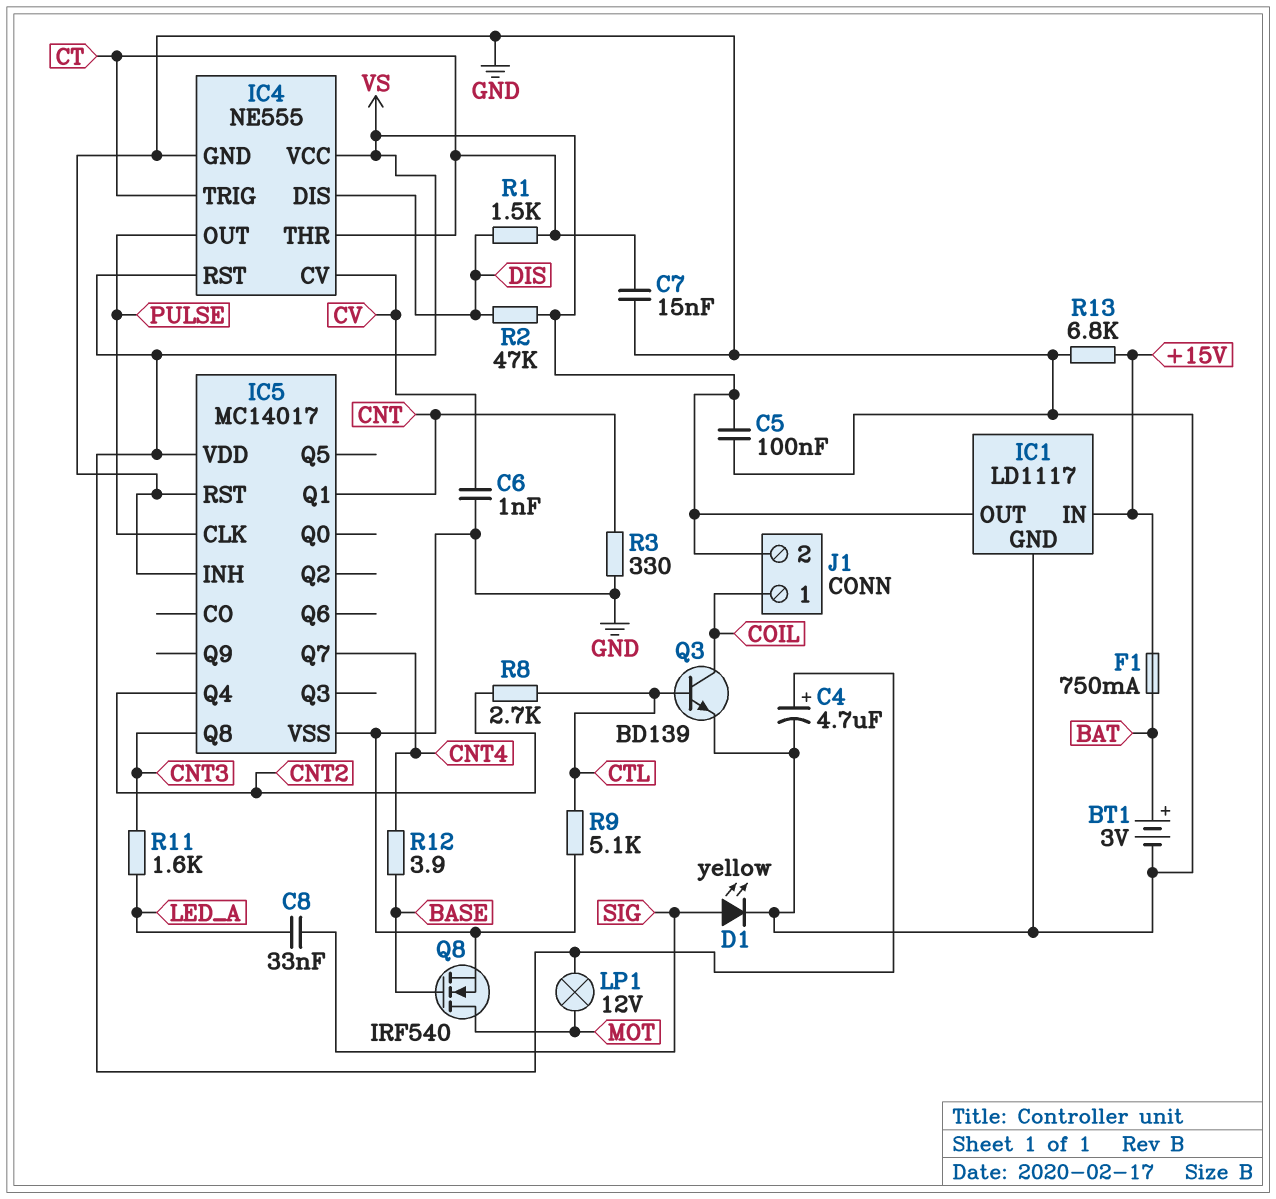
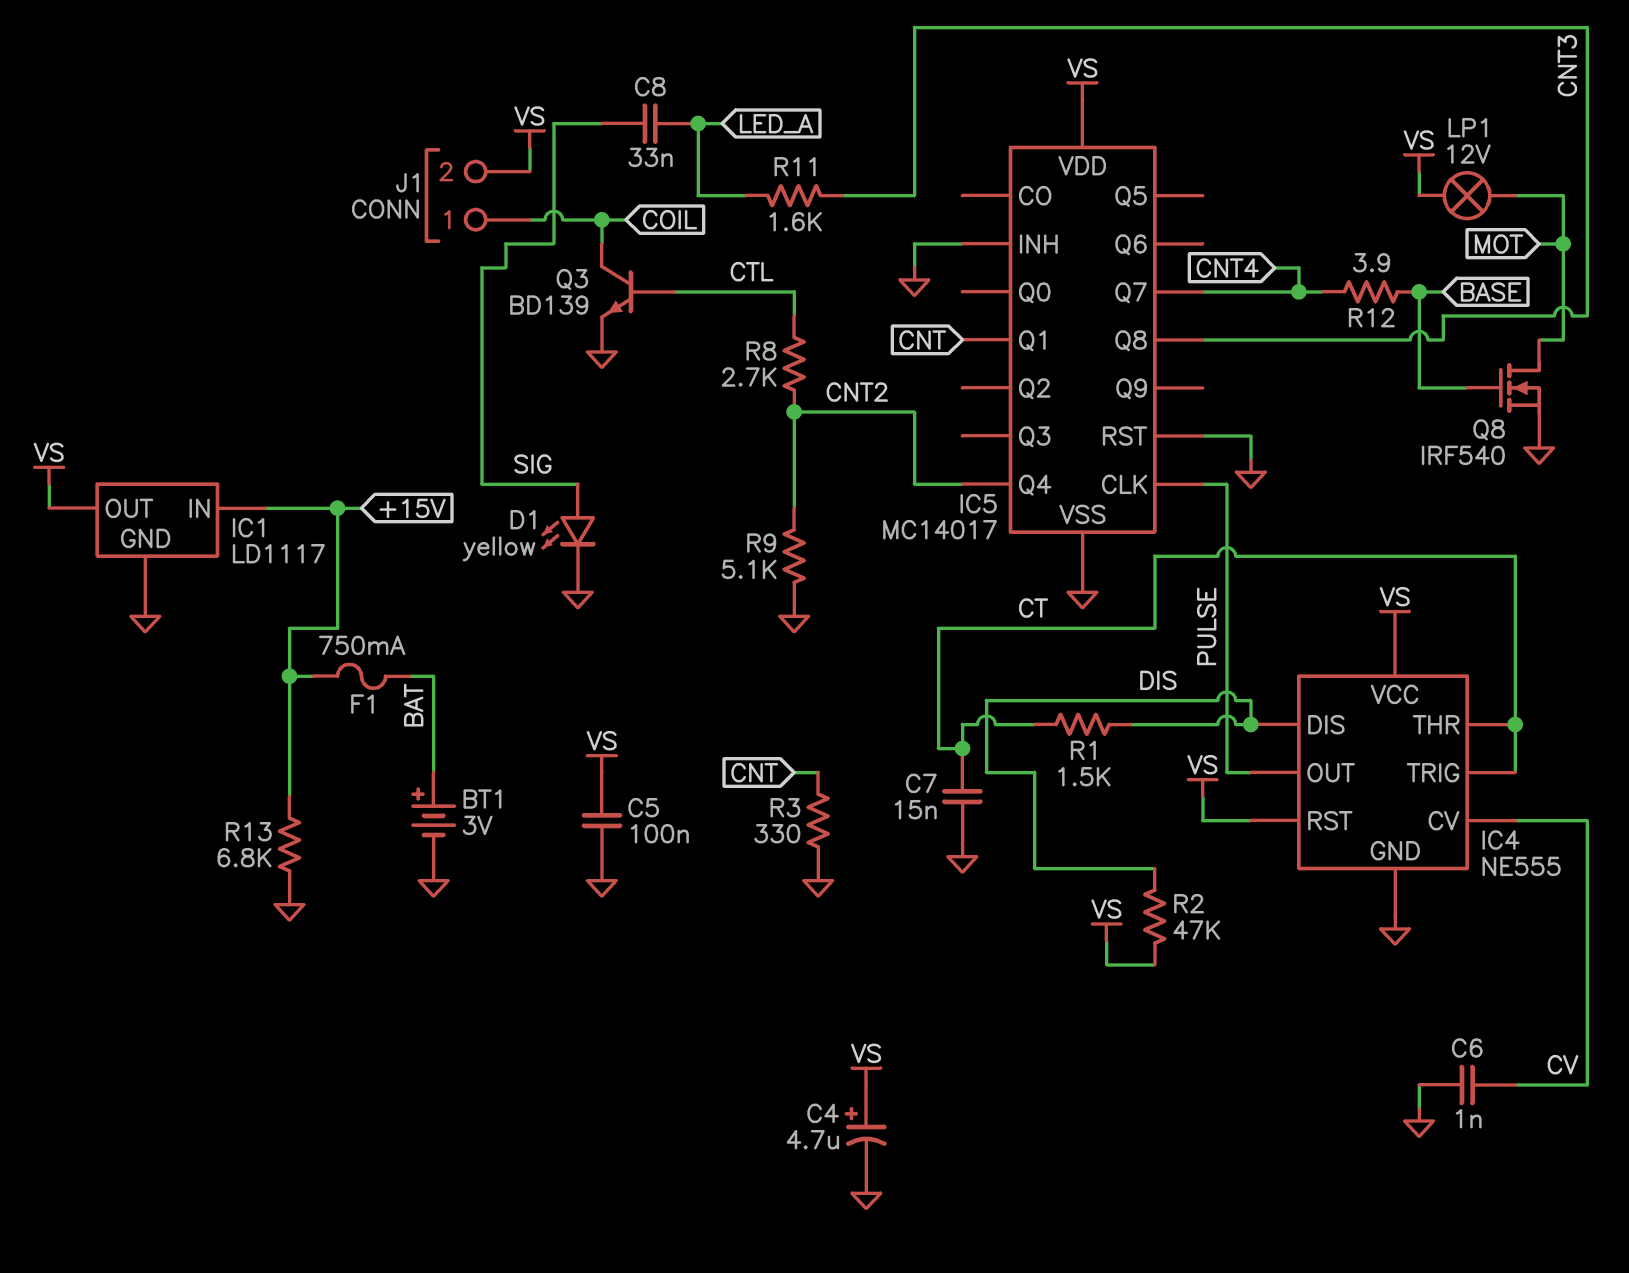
R9: 5.1k (CTL, GND) -> 5.1k (CNT2, GND)

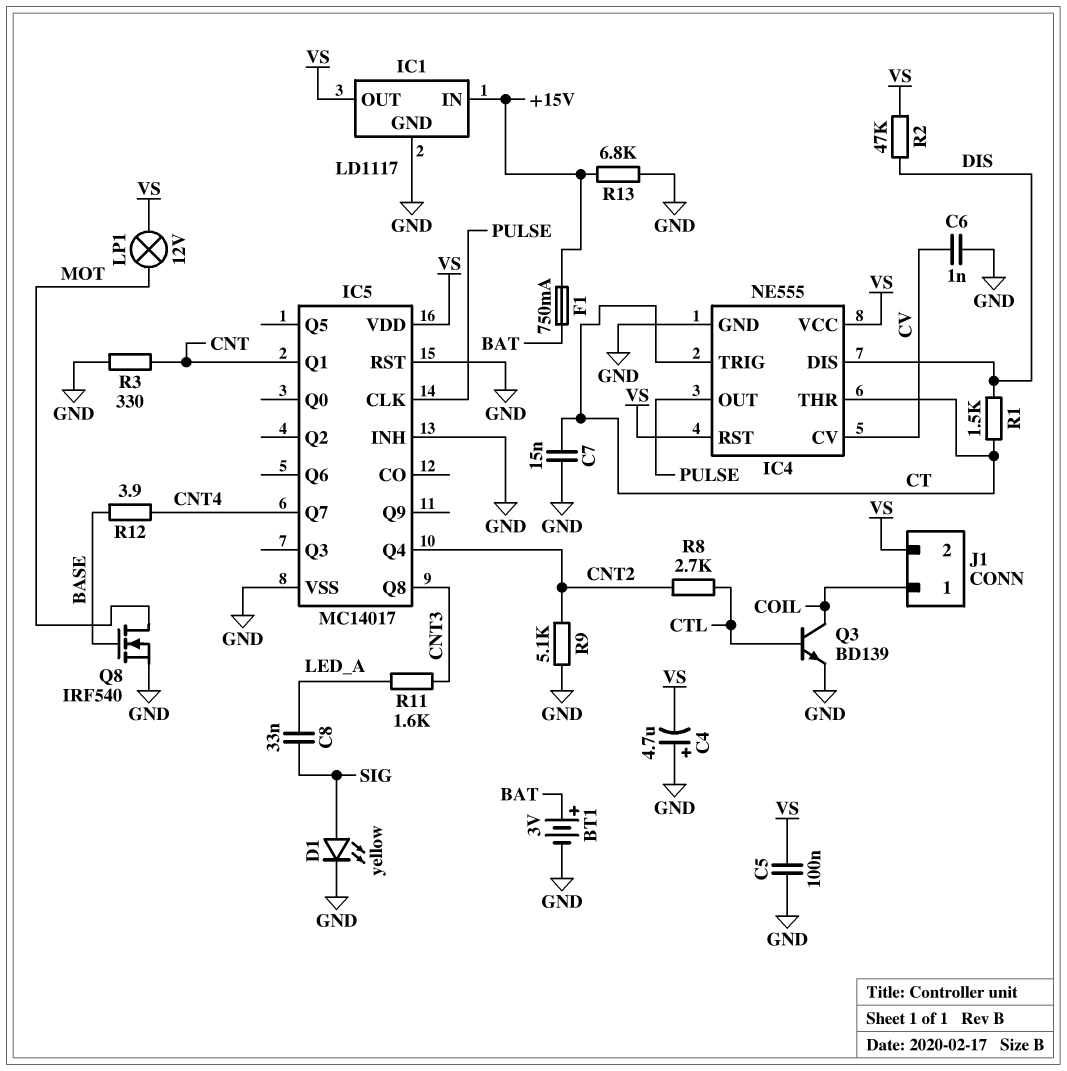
C4: 4.7uF (plus VS, minus GND) -> 4.7uF (plus GND, minus VS)

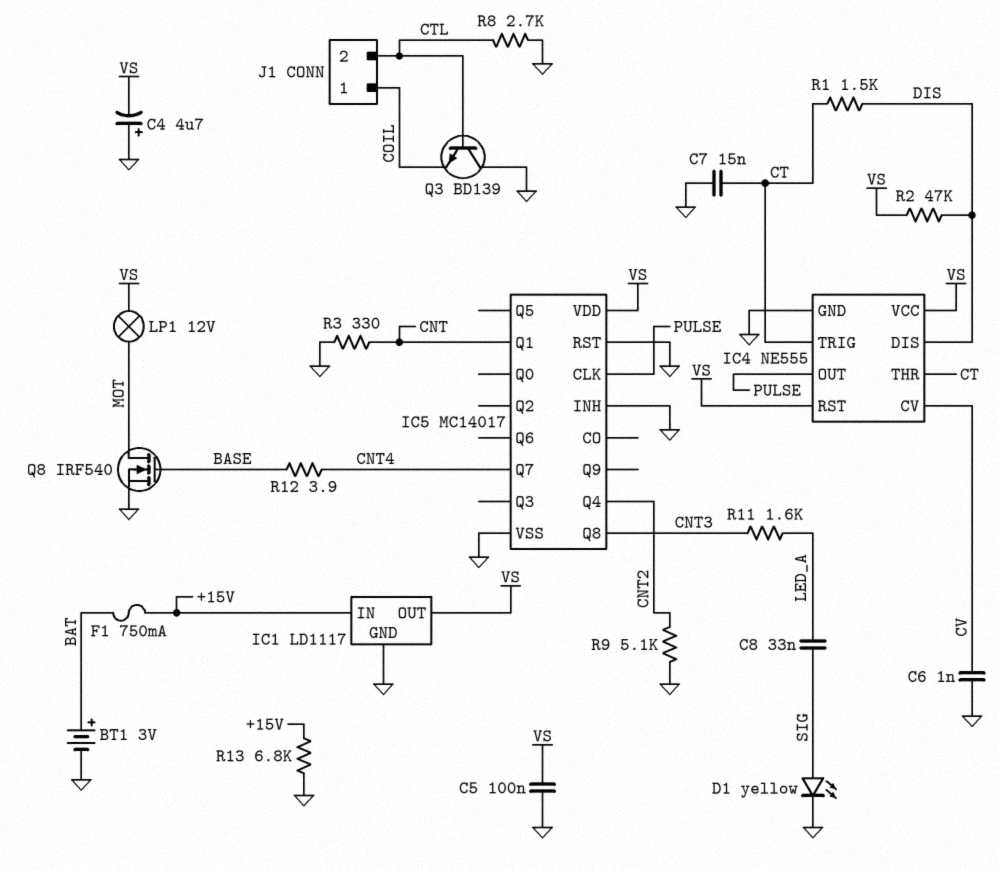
J1 pin 2: VS -> CTL
Q3: NPN BD139 (B CTL, C COIL, E GND) -> NPN BD139 (B CTL, C GND, E COIL)
R8: 2.7k (CNT2, CTL) -> 2.7k (CTL, GND)

